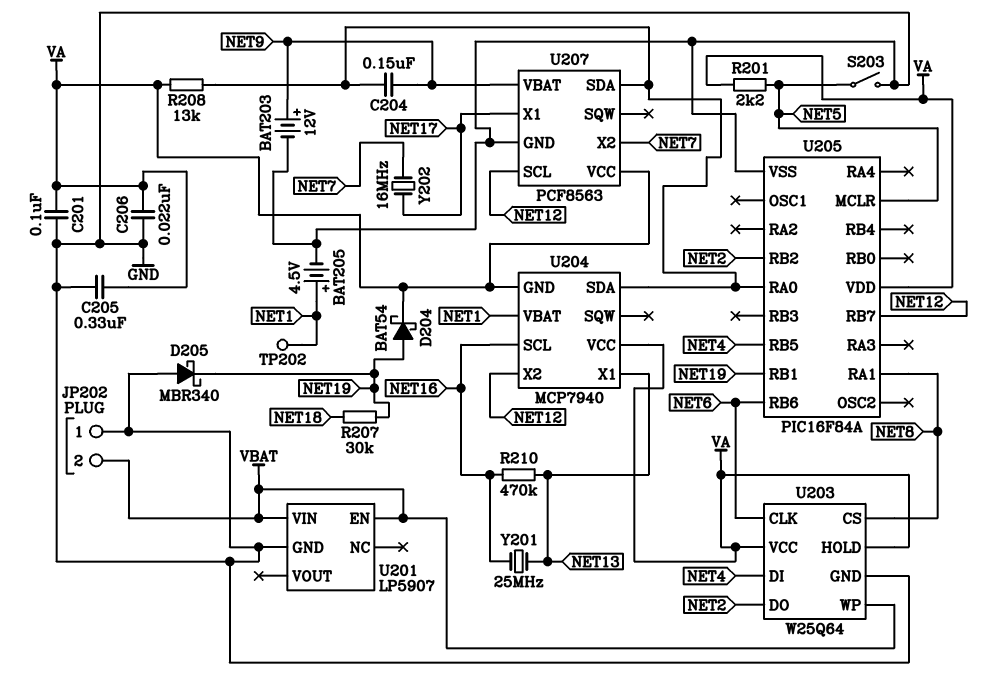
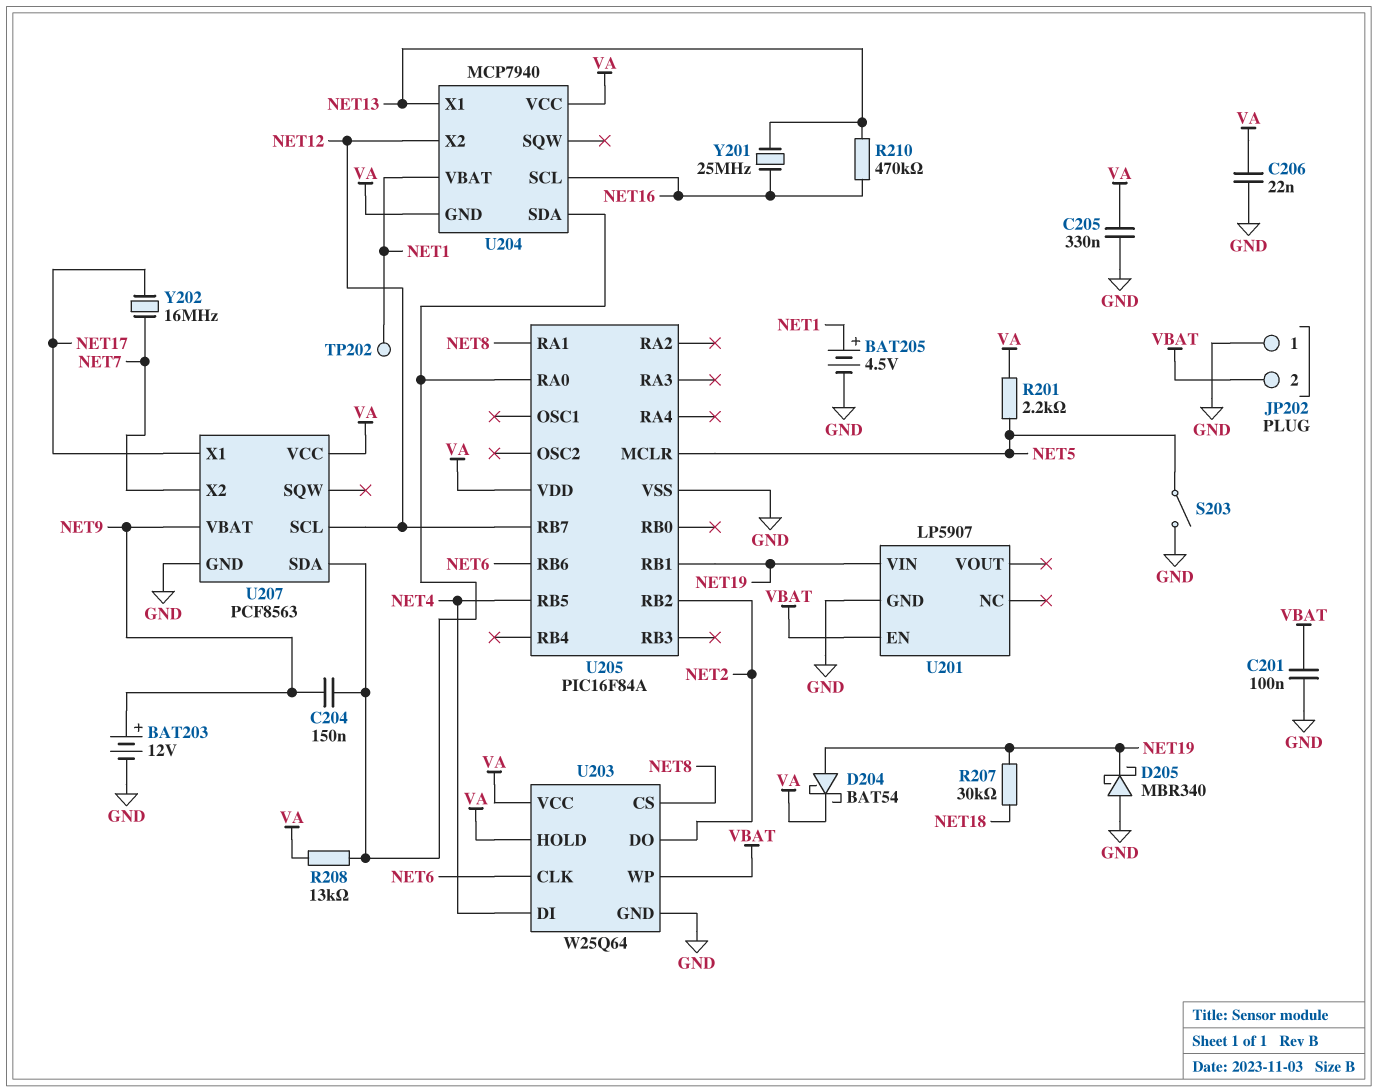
C201: 100nF (GND, VA) -> 100nF (GND, VBAT)
U201 pin VIN: VBAT -> NET19

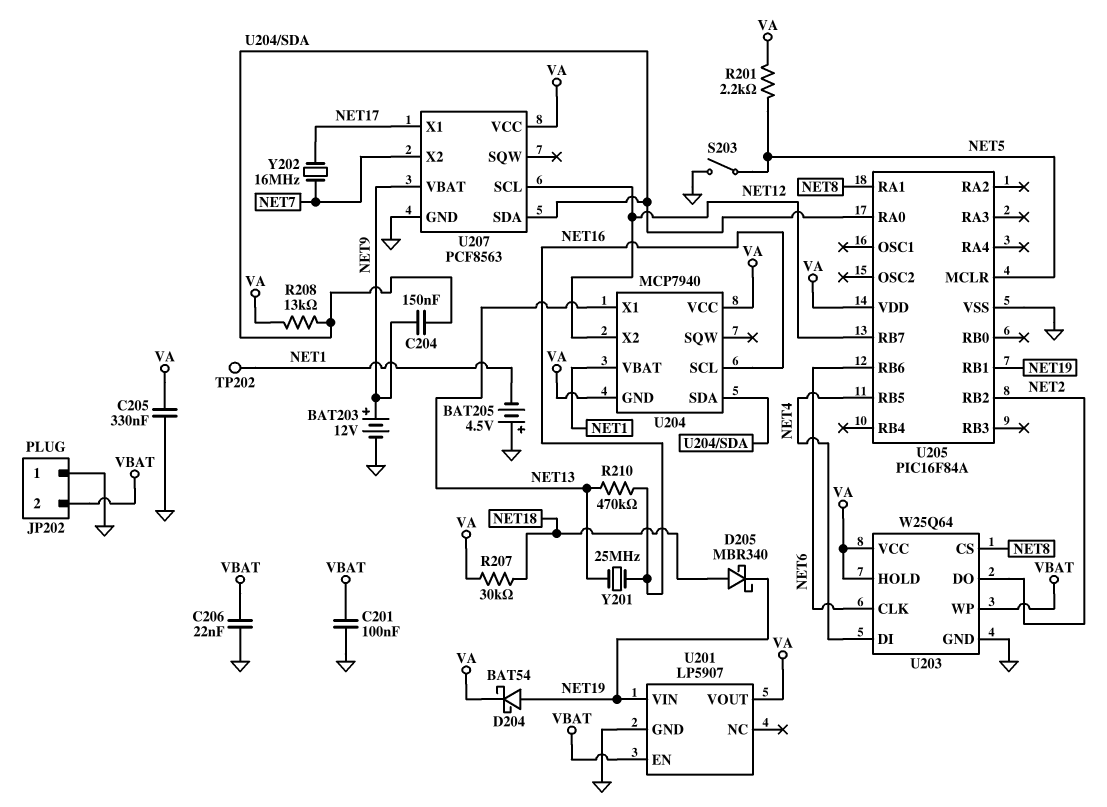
BAT205: 4.5V (plus NET1, minus GND) -> 4.5V (plus GND, minus NET1)
C206: 22nF (GND, VA) -> 22nF (GND, VBAT)
D205: schottky MBR340 (A GND, K NET19) -> schottky MBR340 (A NET18, K NET19)
R207: 30k (NET18, NET19) -> 30k (NET18, VA)
U201 pin VOUT: none -> VA

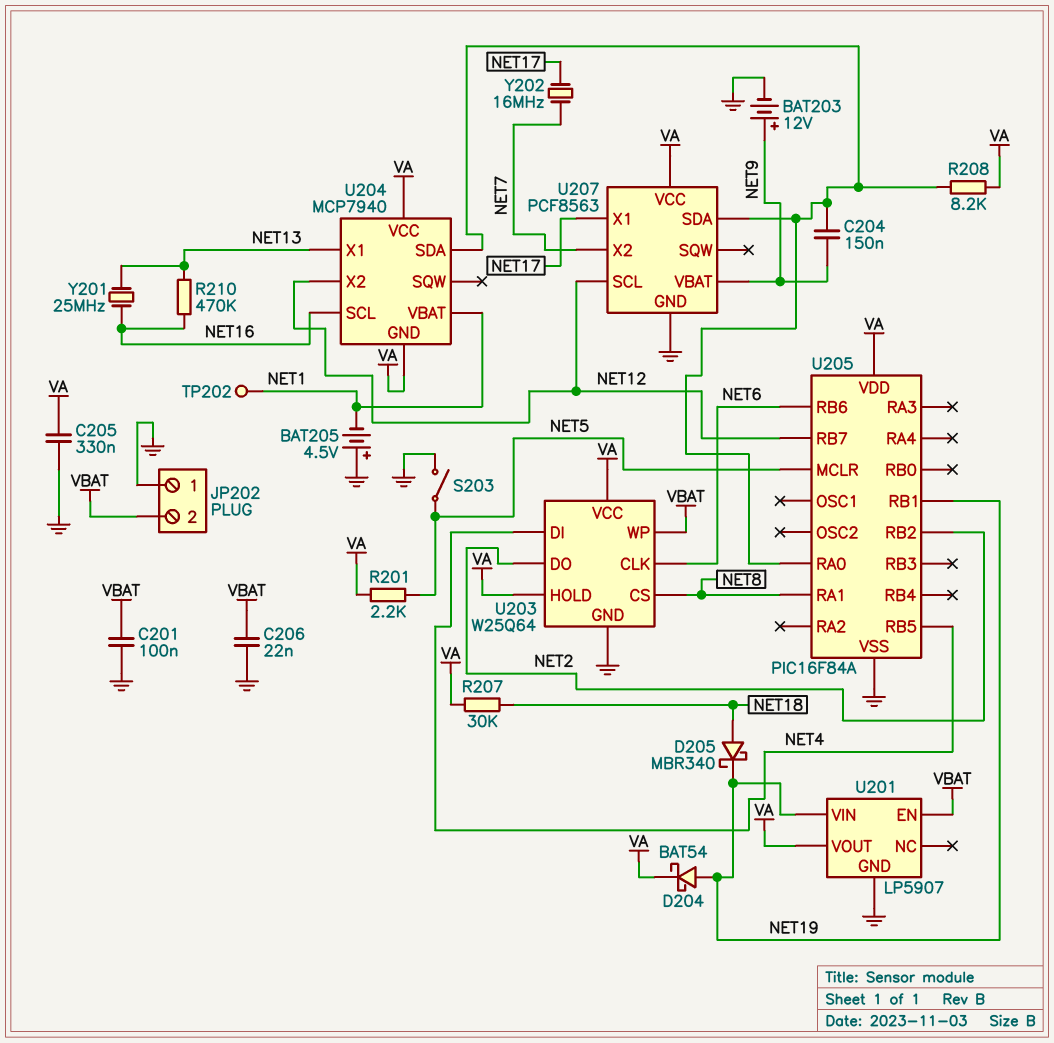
R208: 13k (U204/SDA, VA) -> 8.2k (U204/SDA, VA)

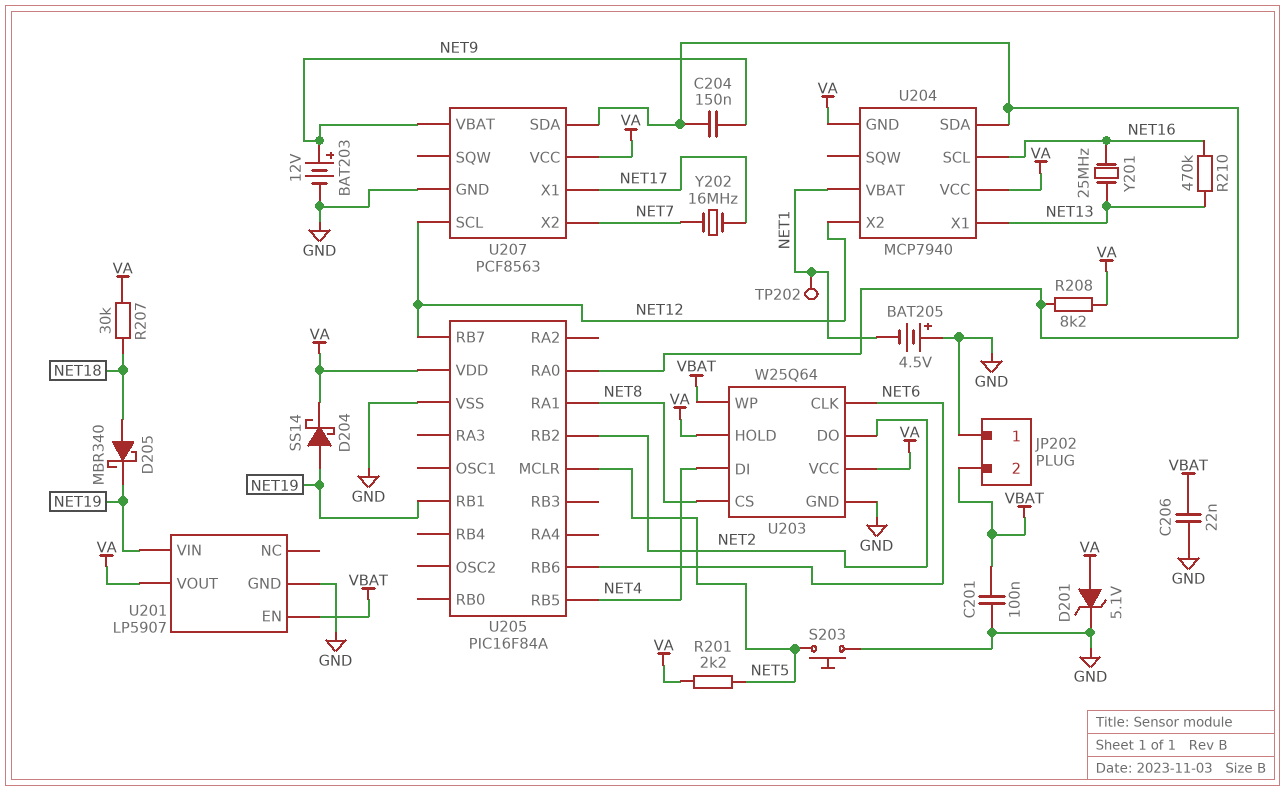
C205: 330nF (GND, VA) -> none
D201: none -> zener 5.1V (A VA, K GND)
D204: schottky BAT54 (A NET19, K VA) -> schottky SS14 (A NET19, K VA)
S203: switch (GND, NET5) -> button (GND, NET5)

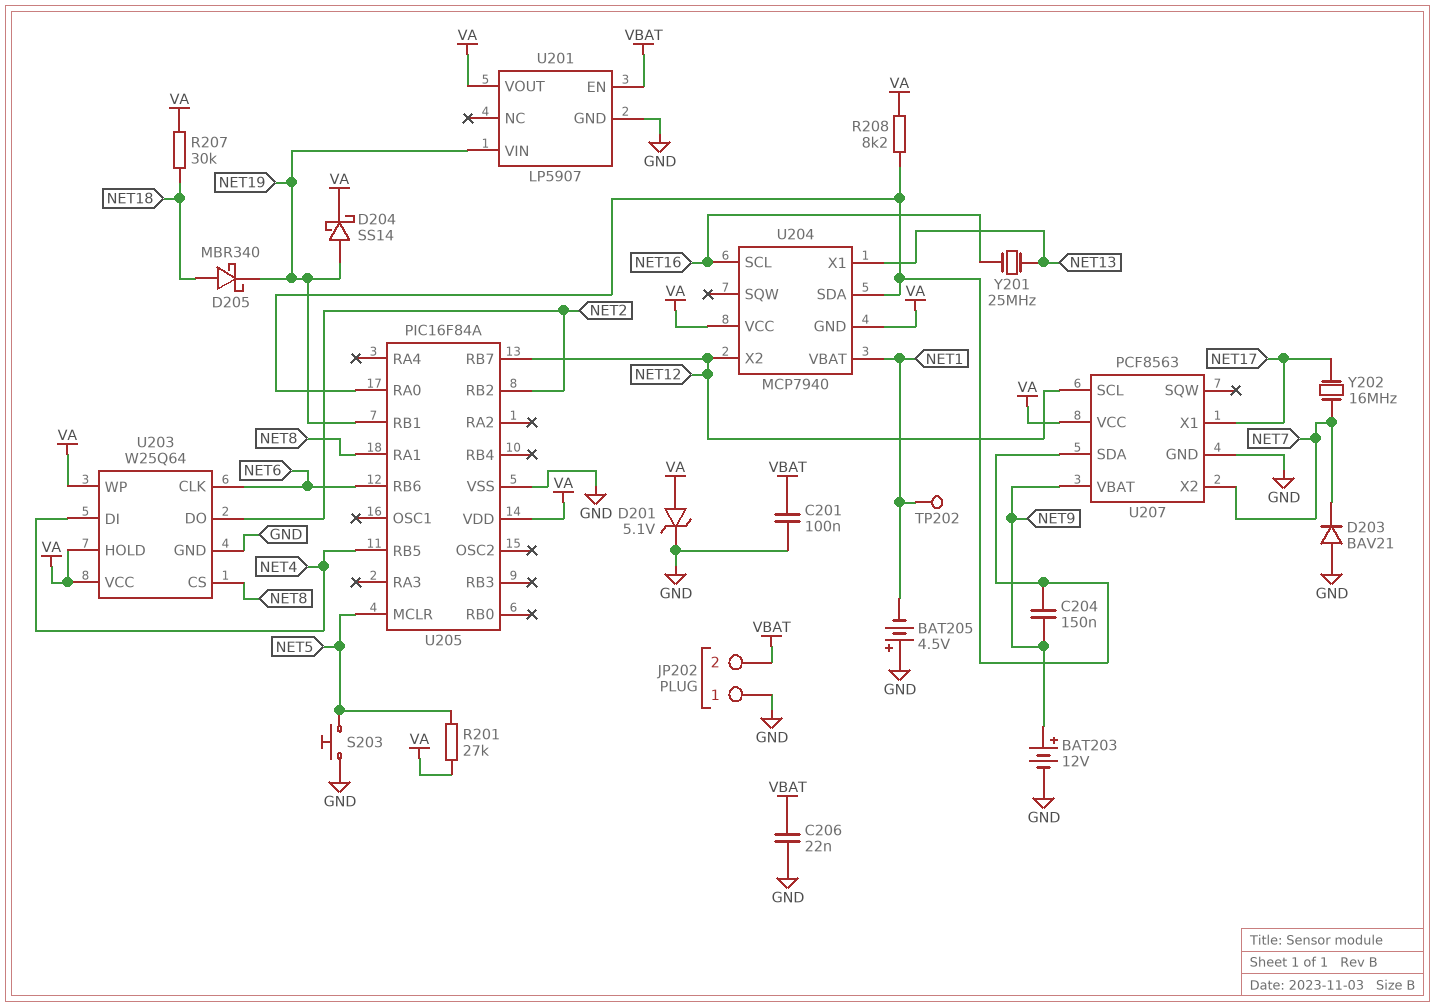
D203: none -> diode BAV21 (A GND, K NET7)
R201: 2.2k (NET5, VA) -> 27k (NET5, VA)
R210: 470k (NET13, NET16) -> none
U203 pin WP: VBAT -> VA

